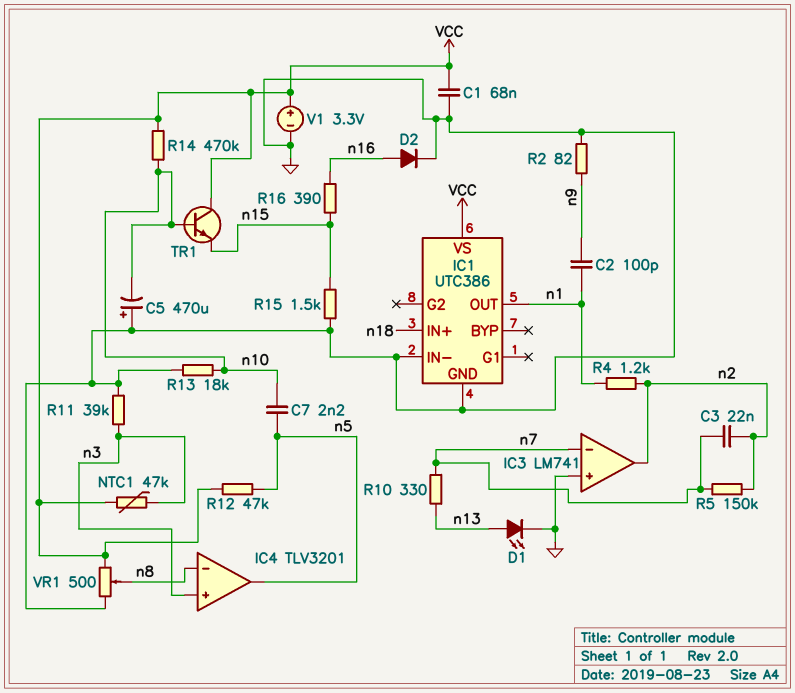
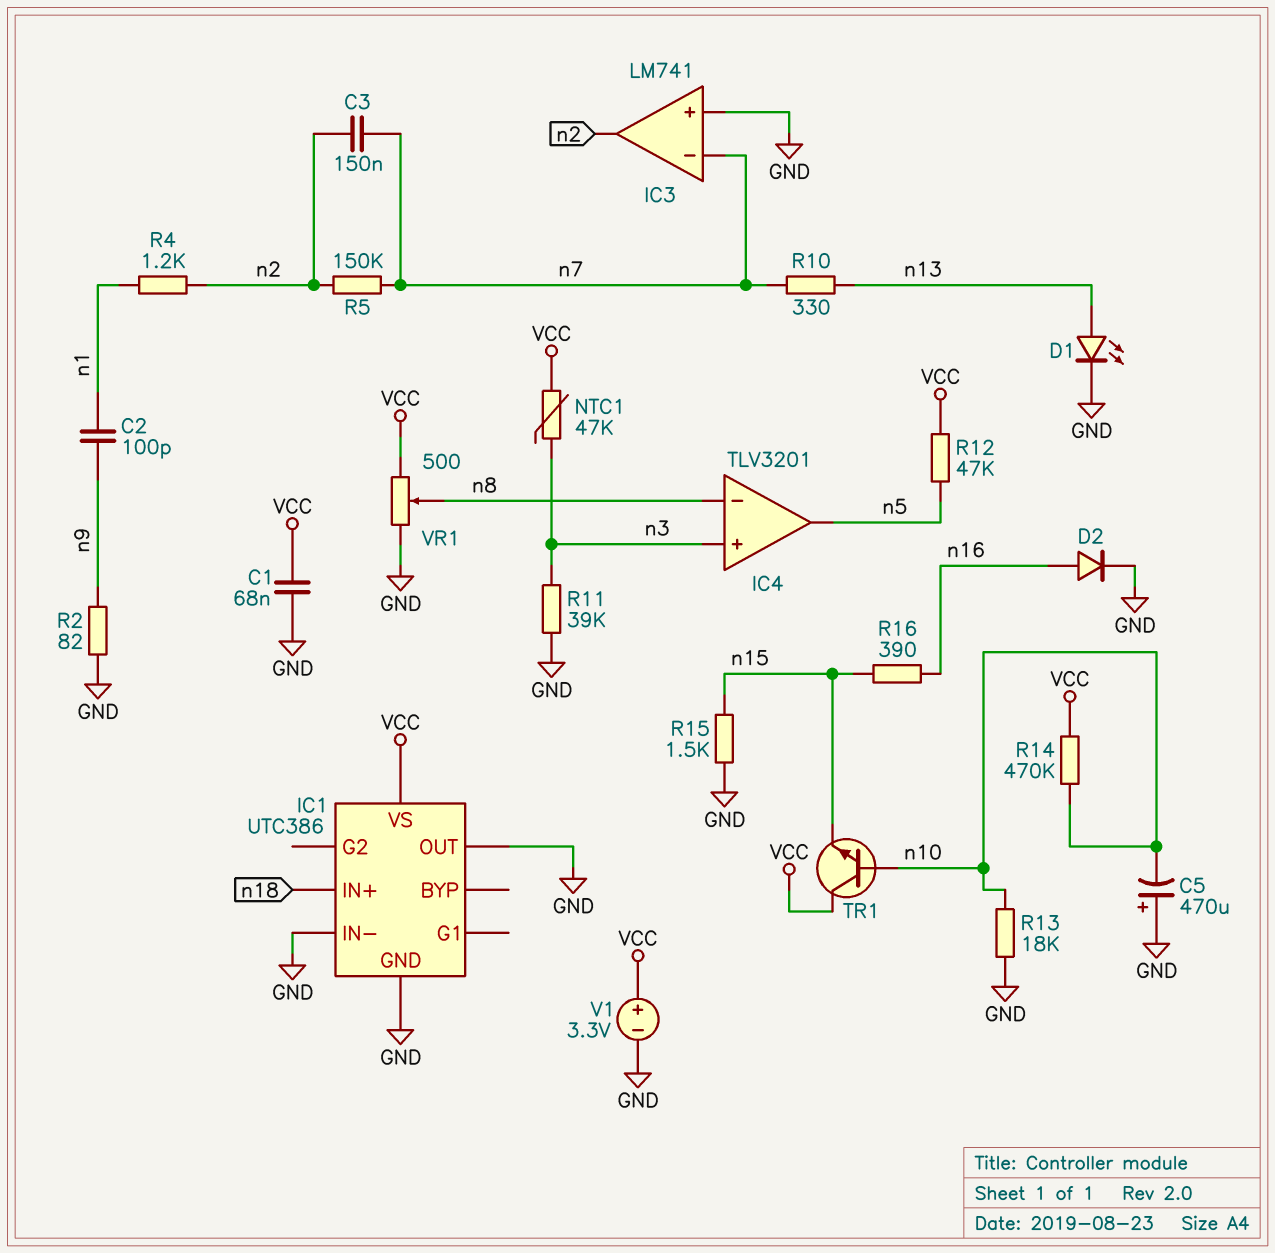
C3: 22nF (n2, n7) -> 150nF (n2, n7)
C7: 2.2nF (n5, n10) -> none
IC1 pin OUT: n1 -> GND

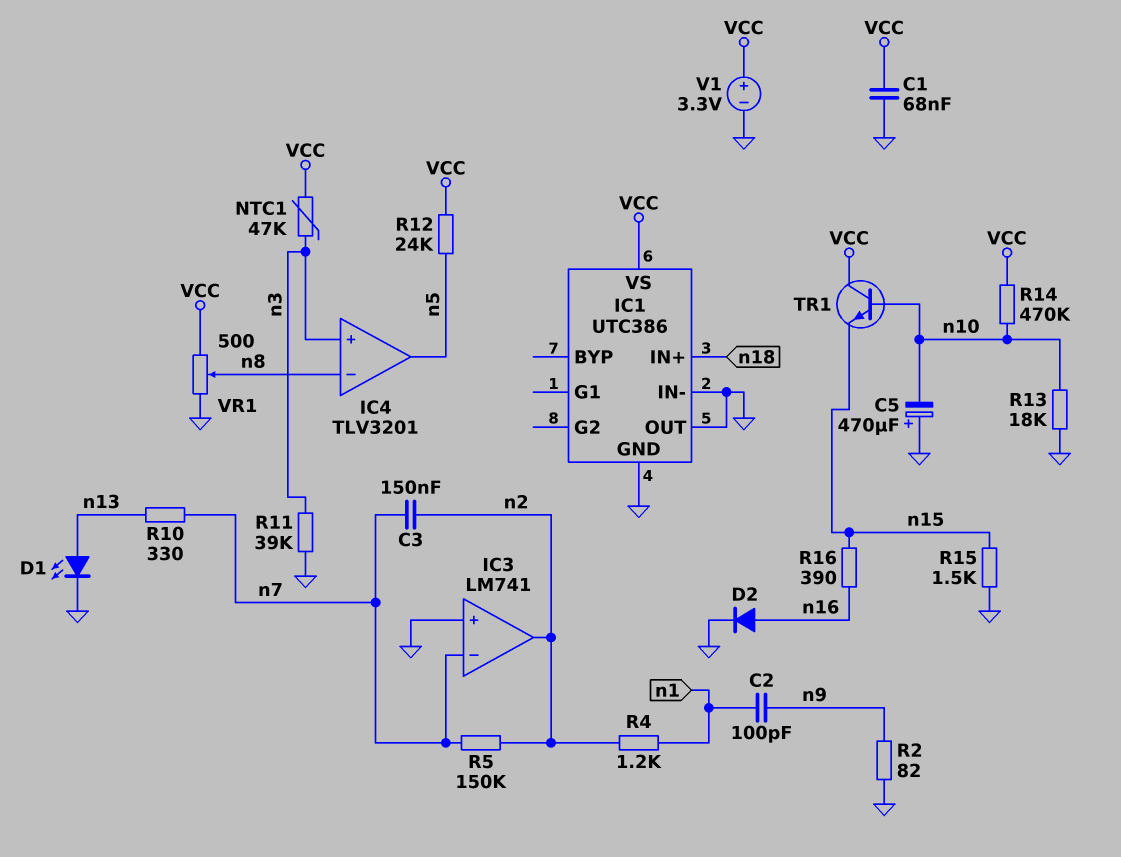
R12: 47k (VCC, n5) -> 24k (VCC, n5)

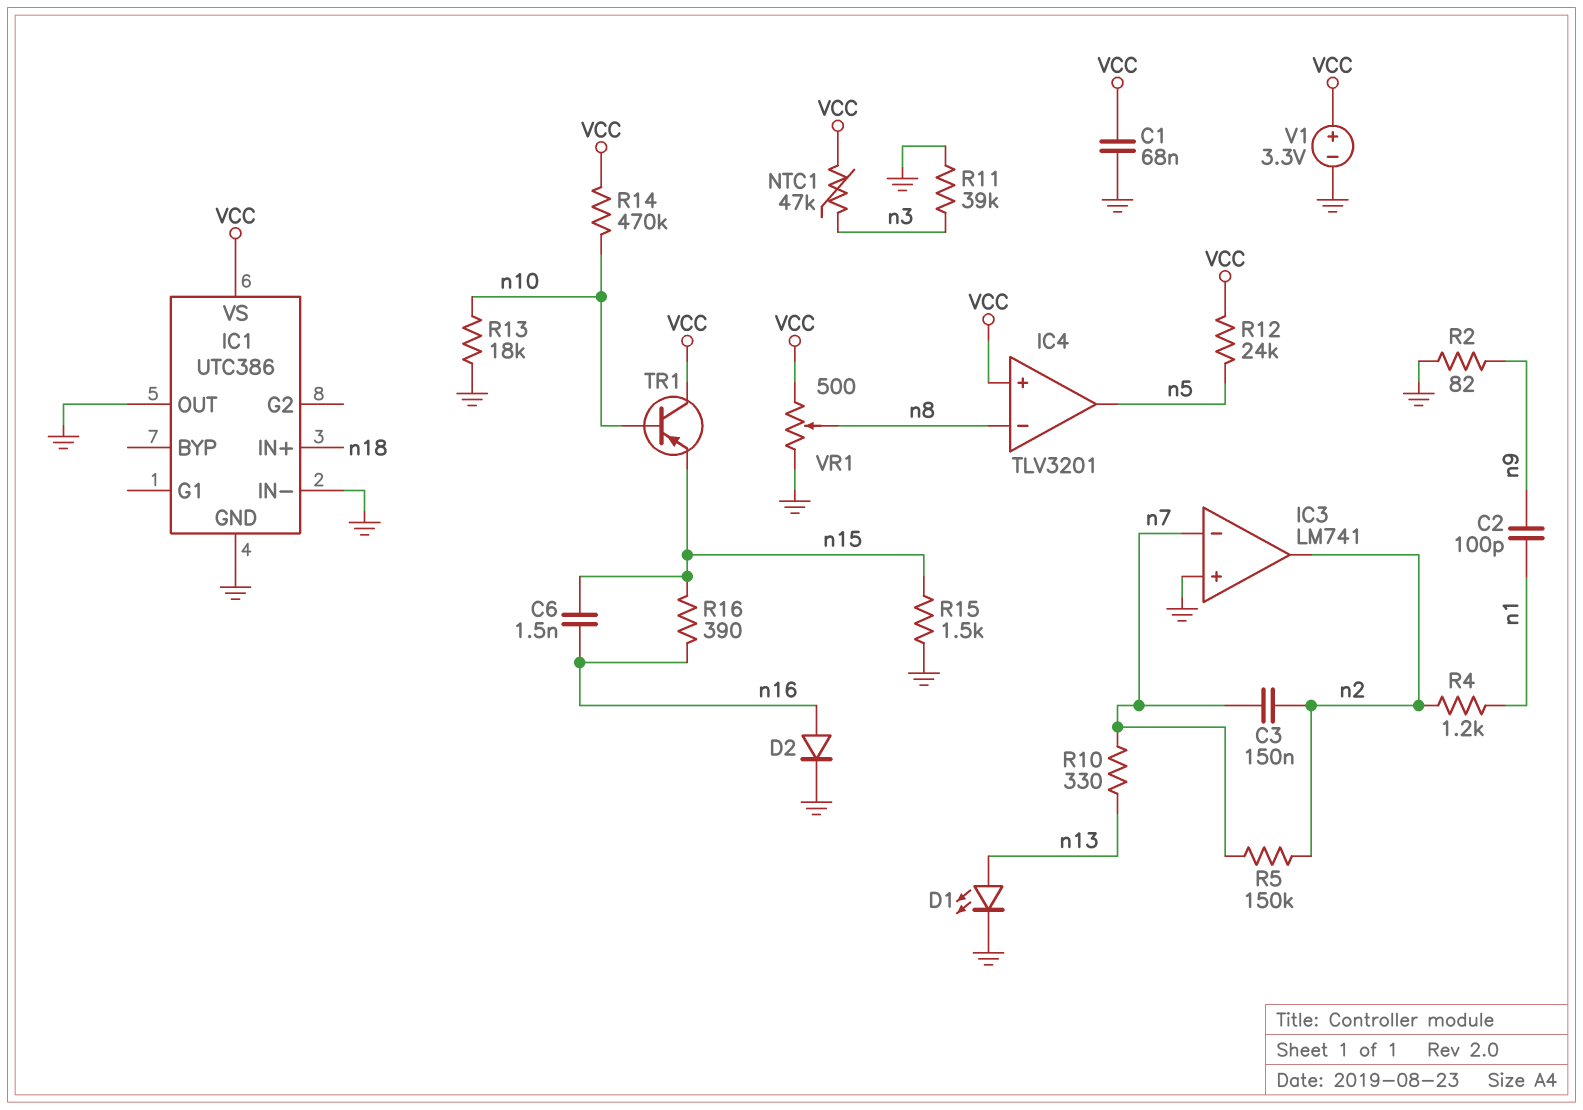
C5: 470uF (plus GND, minus n10) -> none
C6: none -> 1.5nF (n15, n16)
IC4 pin in+: n3 -> VCC
TR1: NPN (B n10, C VCC, E n15) -> PNP (B n10, C VCC, E n15)

